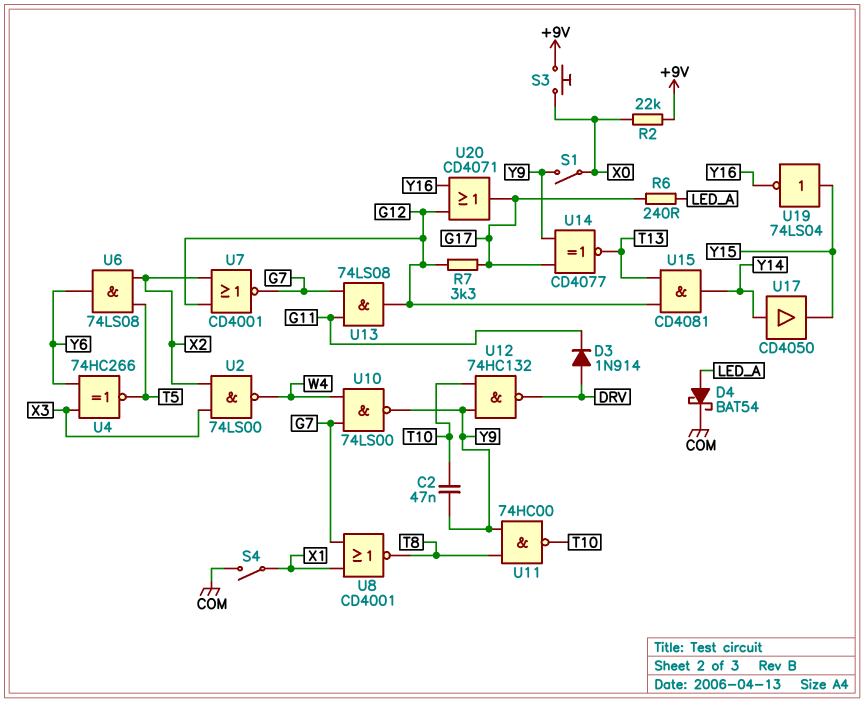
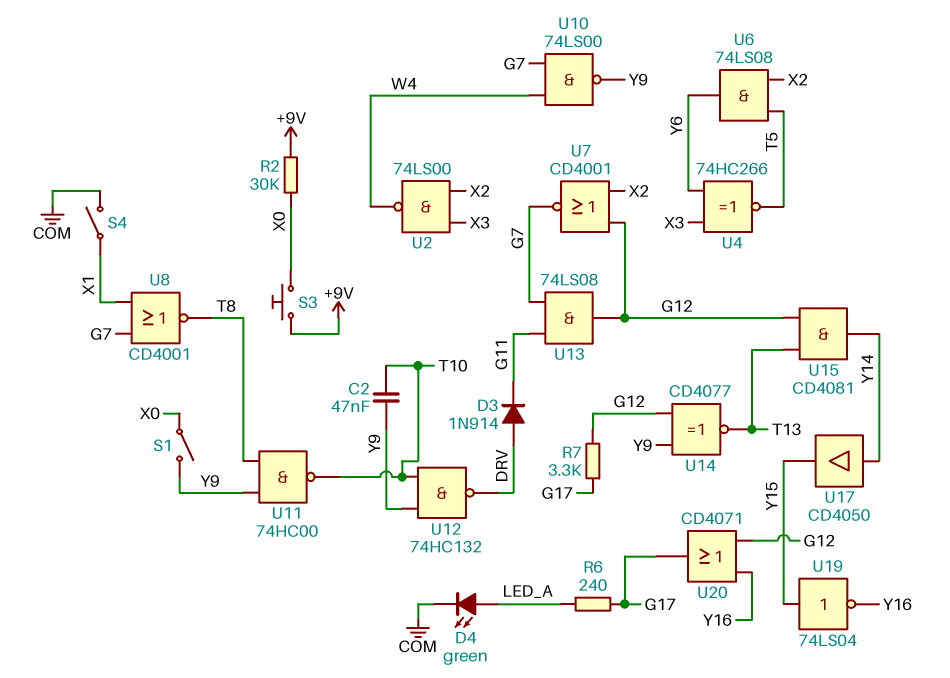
D4: schottky BAT54 (A LED_A, K COM) -> LED green (A LED_A, K COM)
R2: 22k (+9V, X0) -> 30k (+9V, X0)
U14: XNOR CD4077 (in G17, in Y9, out T13) -> XNOR CD4077 (in G12, in Y9, out T13)

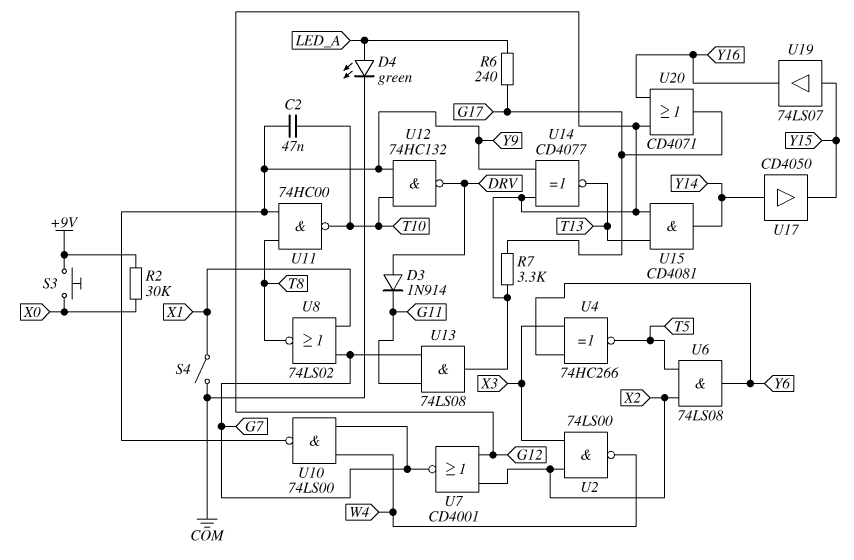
S1: switch (X0, Y9) -> none
U8: NOR CD4001 (in G7, in X1, out T8) -> NOR 74LS02 (in G7, in X1, out T8)
U19: NOT 74LS04 (in Y15, out Y16) -> buffer 74LS07 (in Y15, out Y16)

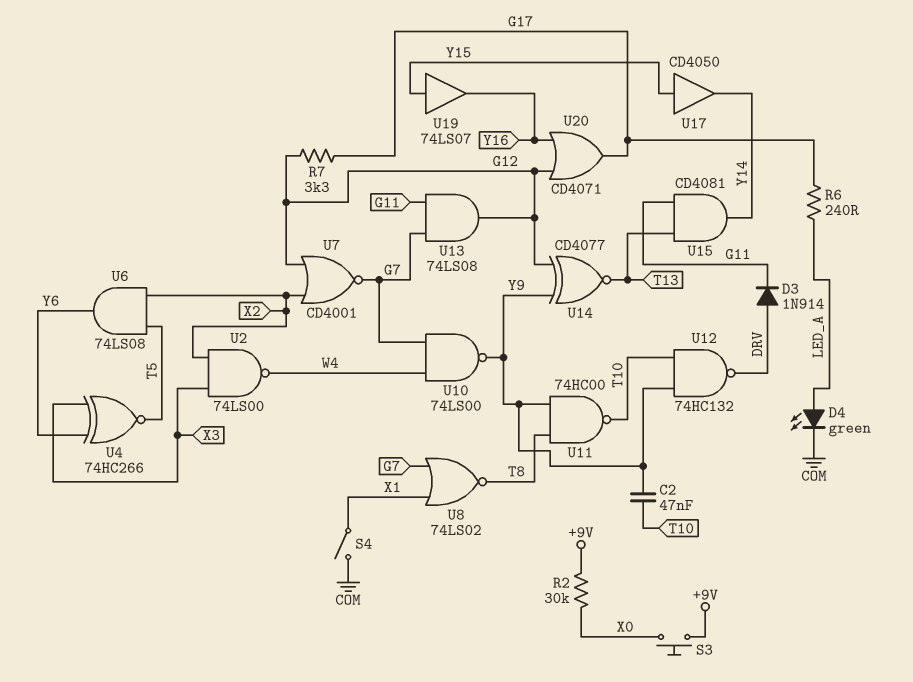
U15: AND CD4081 (in G12, in T13, out Y14) -> AND CD4081 (in G11, in T13, out Y14)
U17: buffer CD4050 (in Y14, out Y15) -> buffer CD4050 (in Y15, out Y14)

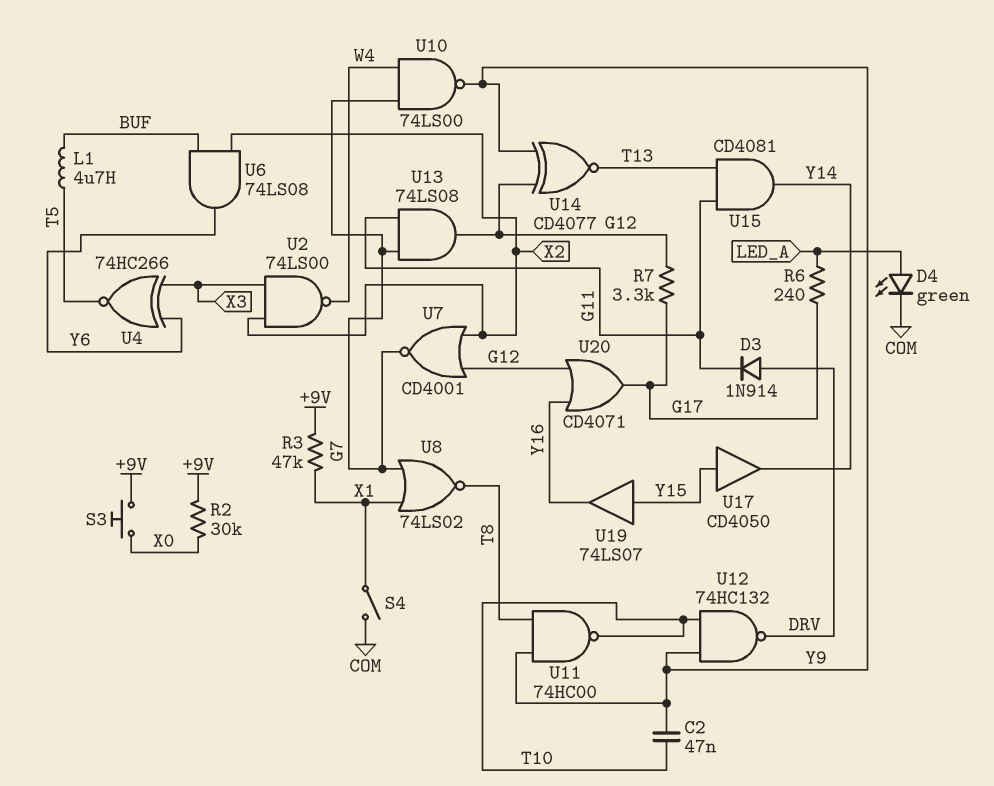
L1: none -> 4.7uH (BUF, T5)
R3: none -> 47k (+9V, X1)
U6: AND 74LS08 (in T5, in X2, out Y6) -> AND 74LS08 (in BUF, in X2, out Y6)

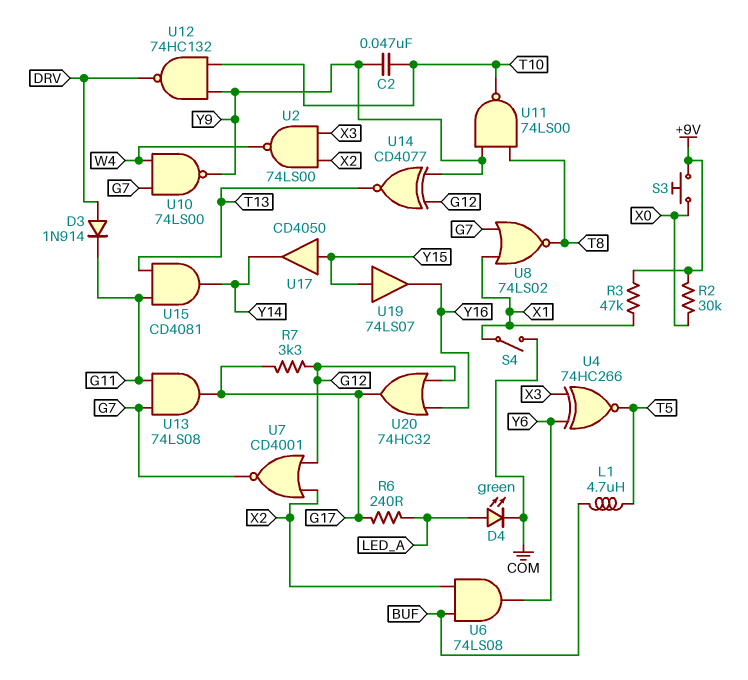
U11: NAND 74HC00 (in T8, in Y9, out T10) -> NAND 74LS00 (in T8, in Y9, out T10)
U13: AND 74LS08 (in G7, in G11, out G12) -> AND 74LS08 (in G7, in G11, out G17)
U20: OR CD4071 (in G12, in Y16, out G17) -> OR 74HC32 (in G12, in Y16, out G17)

